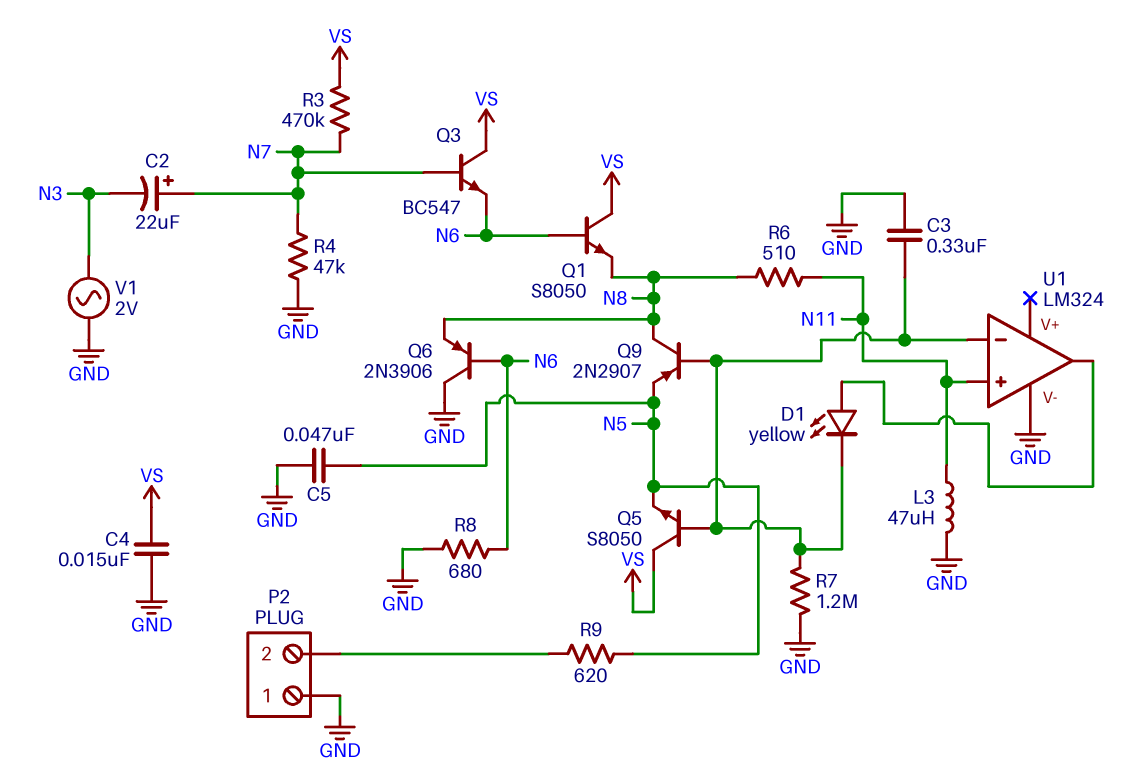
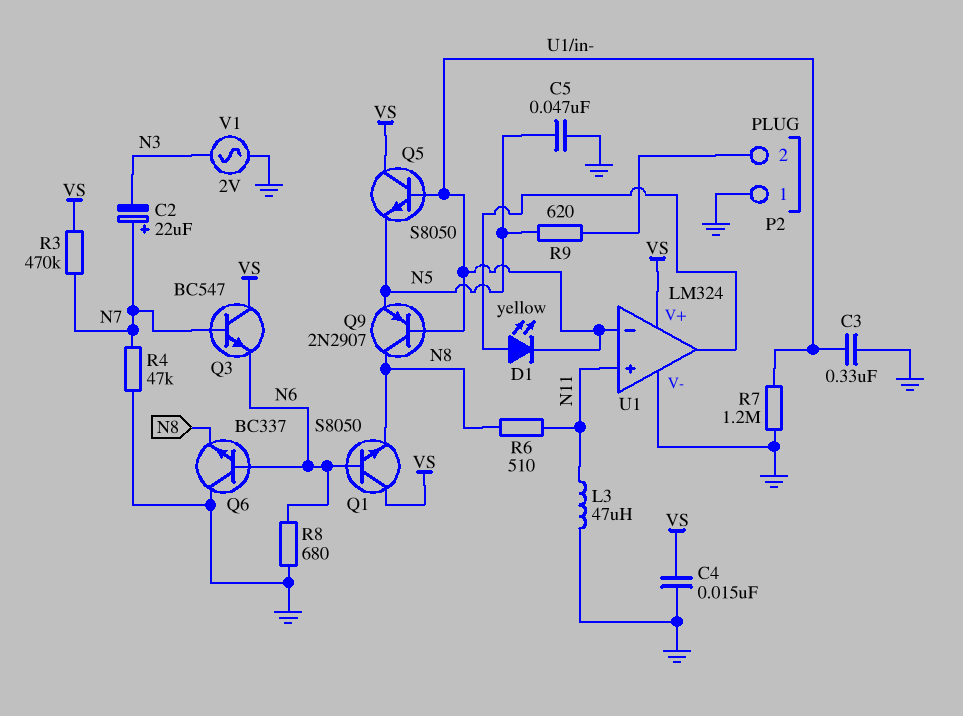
Q6: PNP 2N3906 (B N6, C GND, E N8) -> NPN BC337 (B N6, C GND, E N8)
U1 pin V+: none -> VS

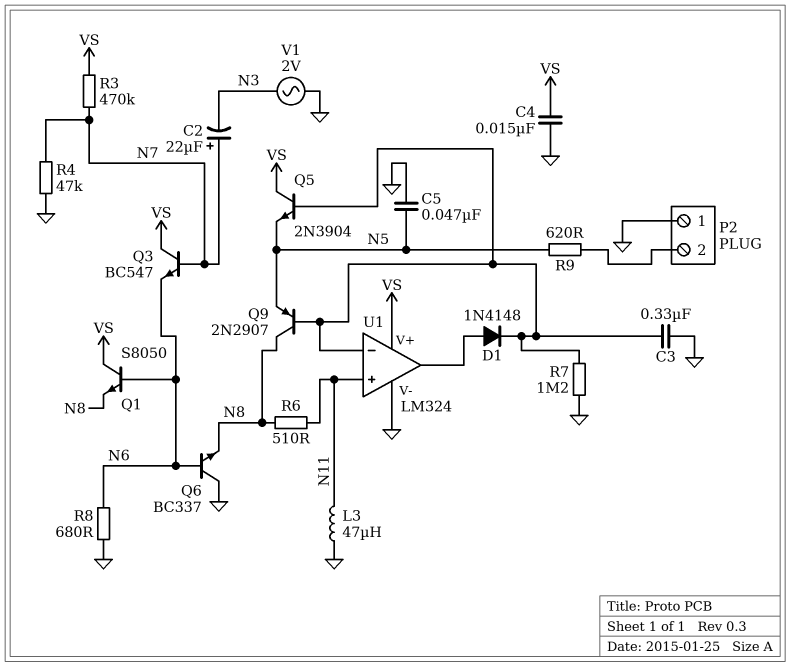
D1: LED yellow (A U1/out, K U1/in-) -> diode 1N4148 (A U1/out, K U1/in-)
Q5: NPN S8050 (B U1/in-, C VS, E N5) -> NPN 2N3904 (B U1/in-, C VS, E N5)

